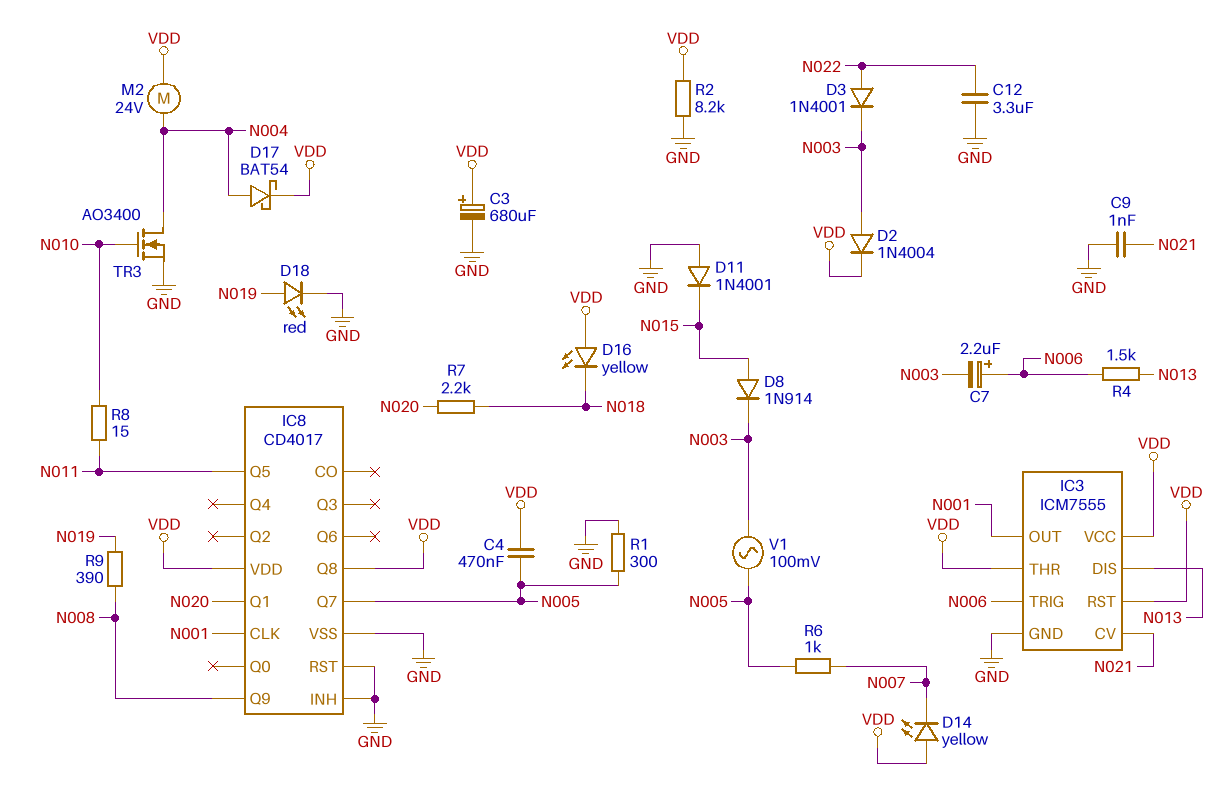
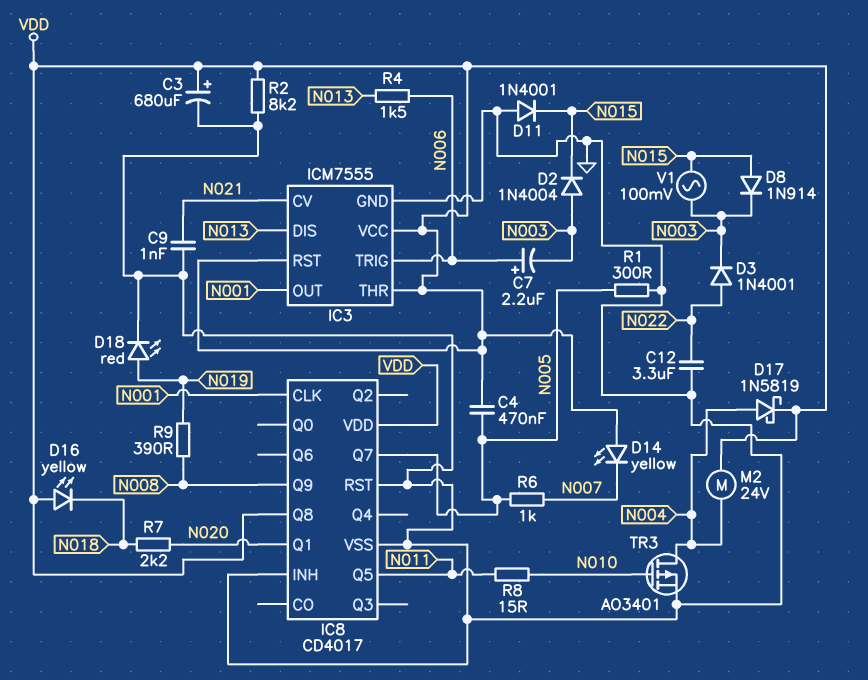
D2: diode 1N4004 (A N003, K VDD) -> diode 1N4004 (A N003, K N015)
D17: schottky BAT54 (A N004, K VDD) -> schottky 1N5819 (A N004, K VDD)
TR3: NMOS AO3400 (G N010, D N004, S GND) -> PMOS AO3401 (G N010, D N004, S GND)
V1: AC 100mV (N003, N005) -> AC 100mV (N003, N015)

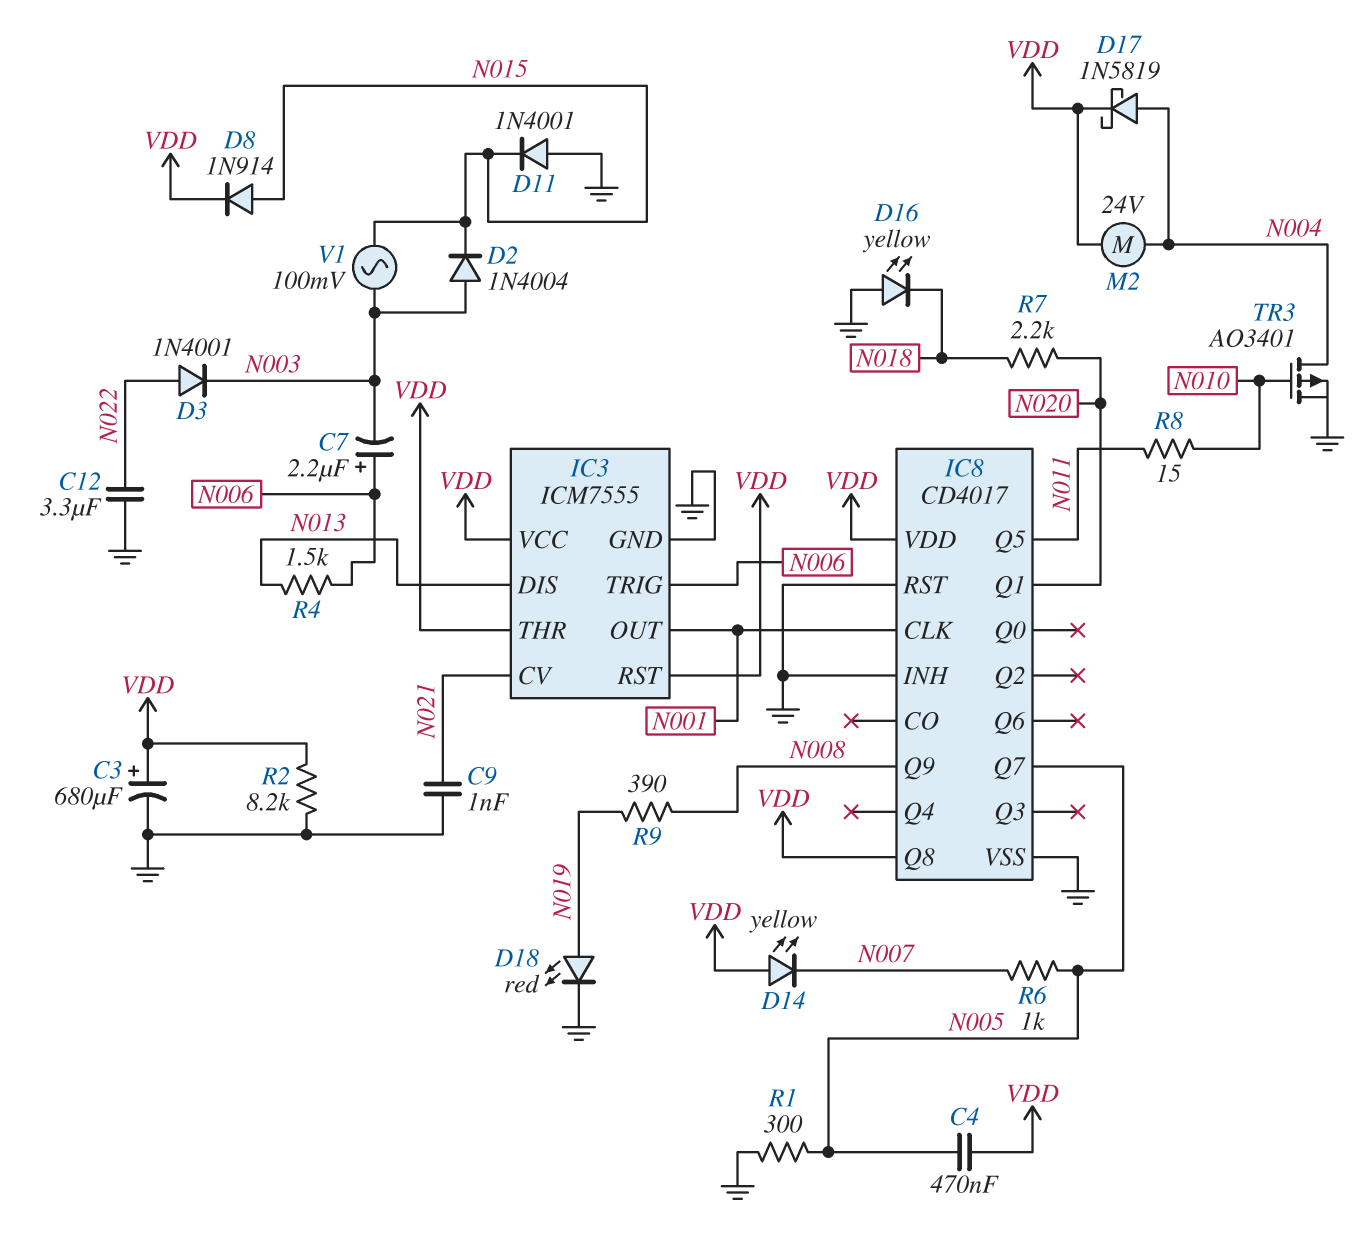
D8: diode 1N914 (A N015, K N003) -> diode 1N914 (A N015, K VDD)
D16: LED yellow (A VDD, K N018) -> LED yellow (A GND, K N018)

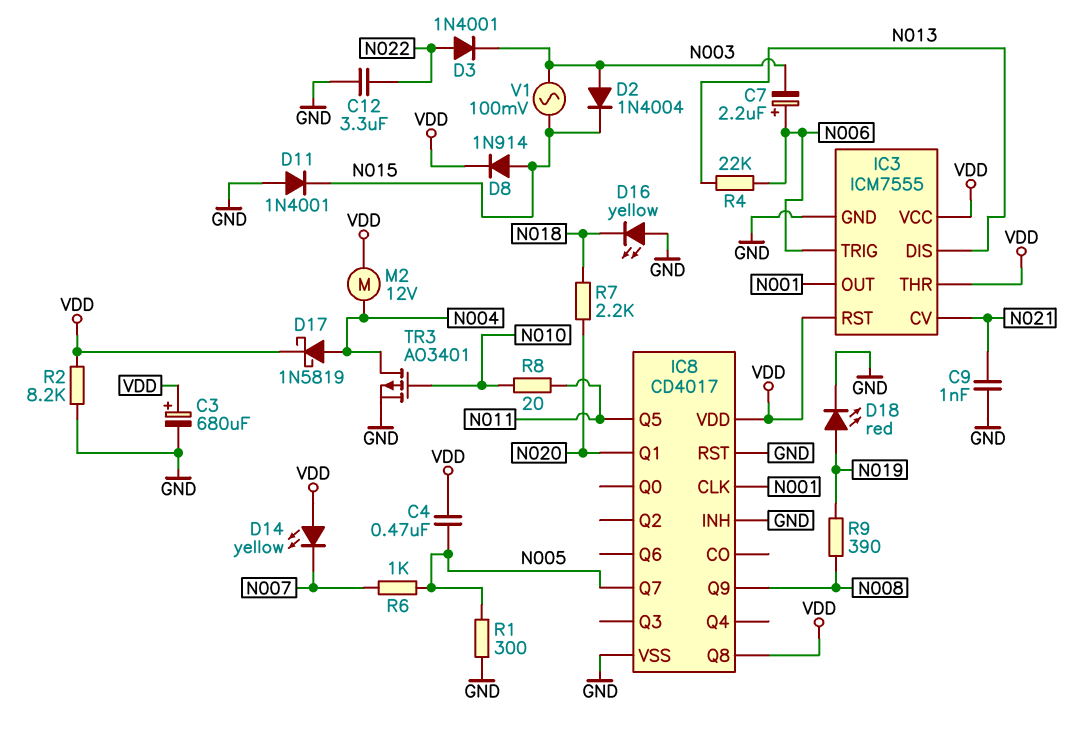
M2: motor 24V (N004, VDD) -> motor 12V (N004, VDD)
R4: 1.5k (N006, N013) -> 22k (N006, N013)
R8: 15 (N010, N011) -> 20 (N010, N011)

